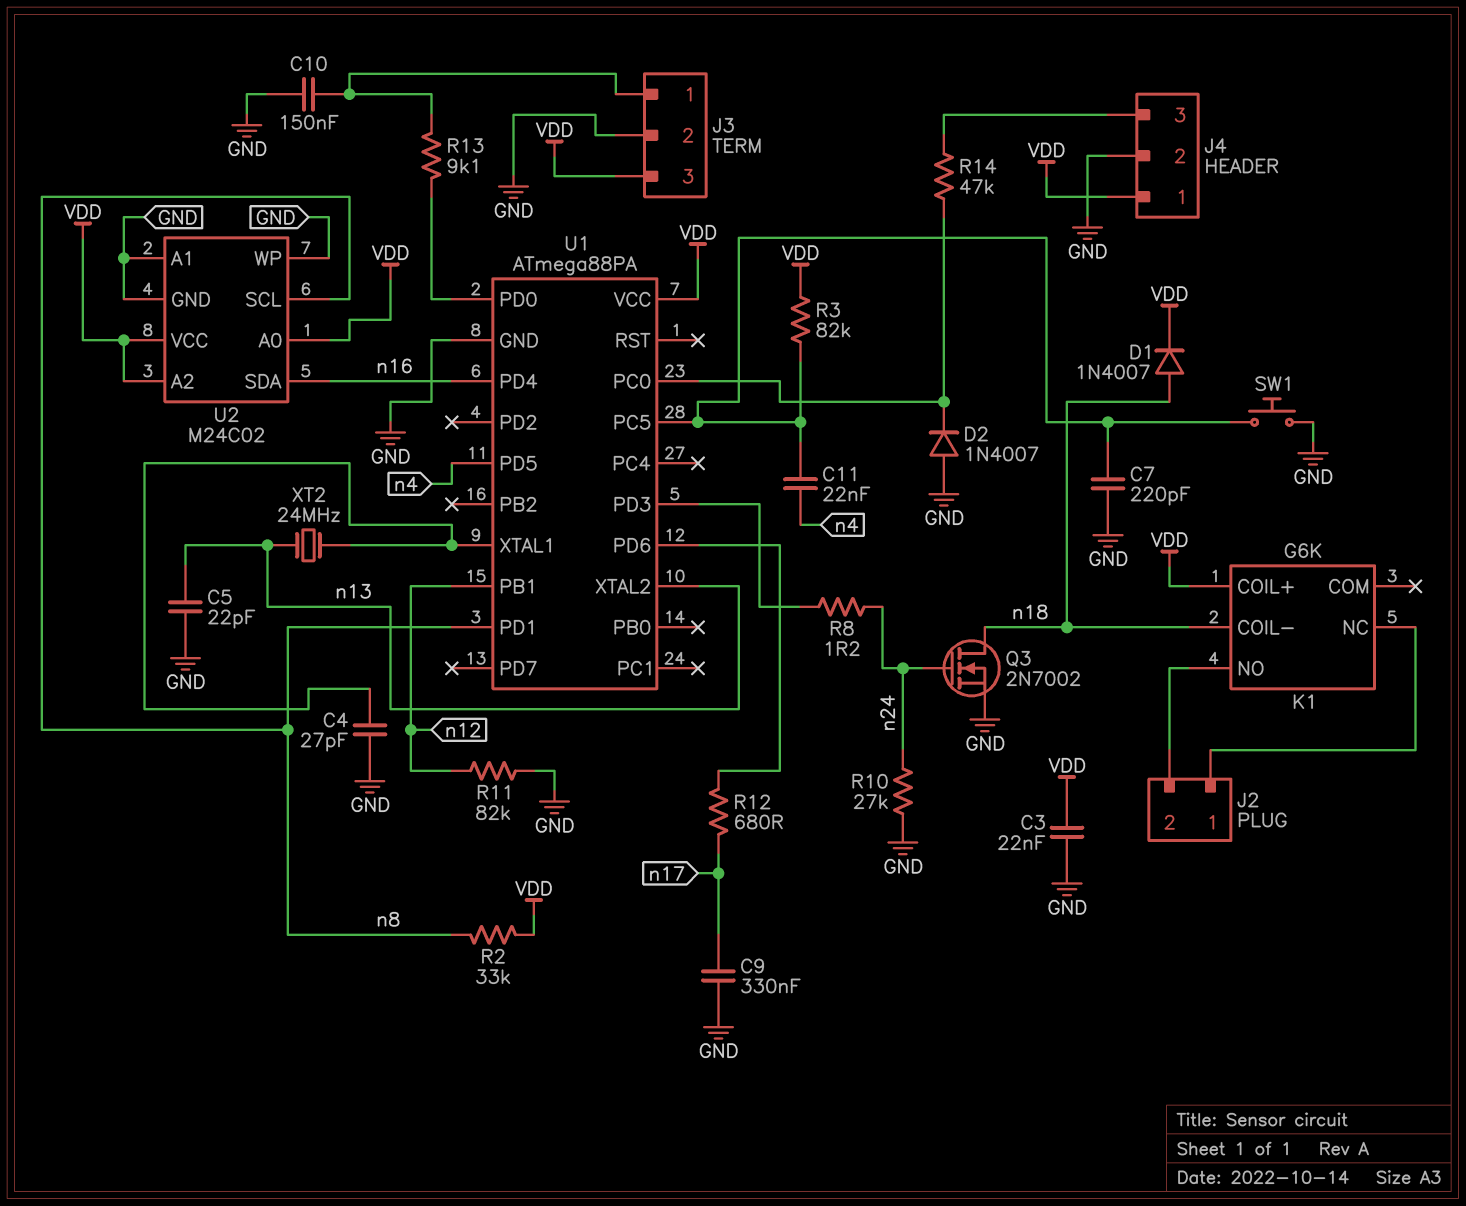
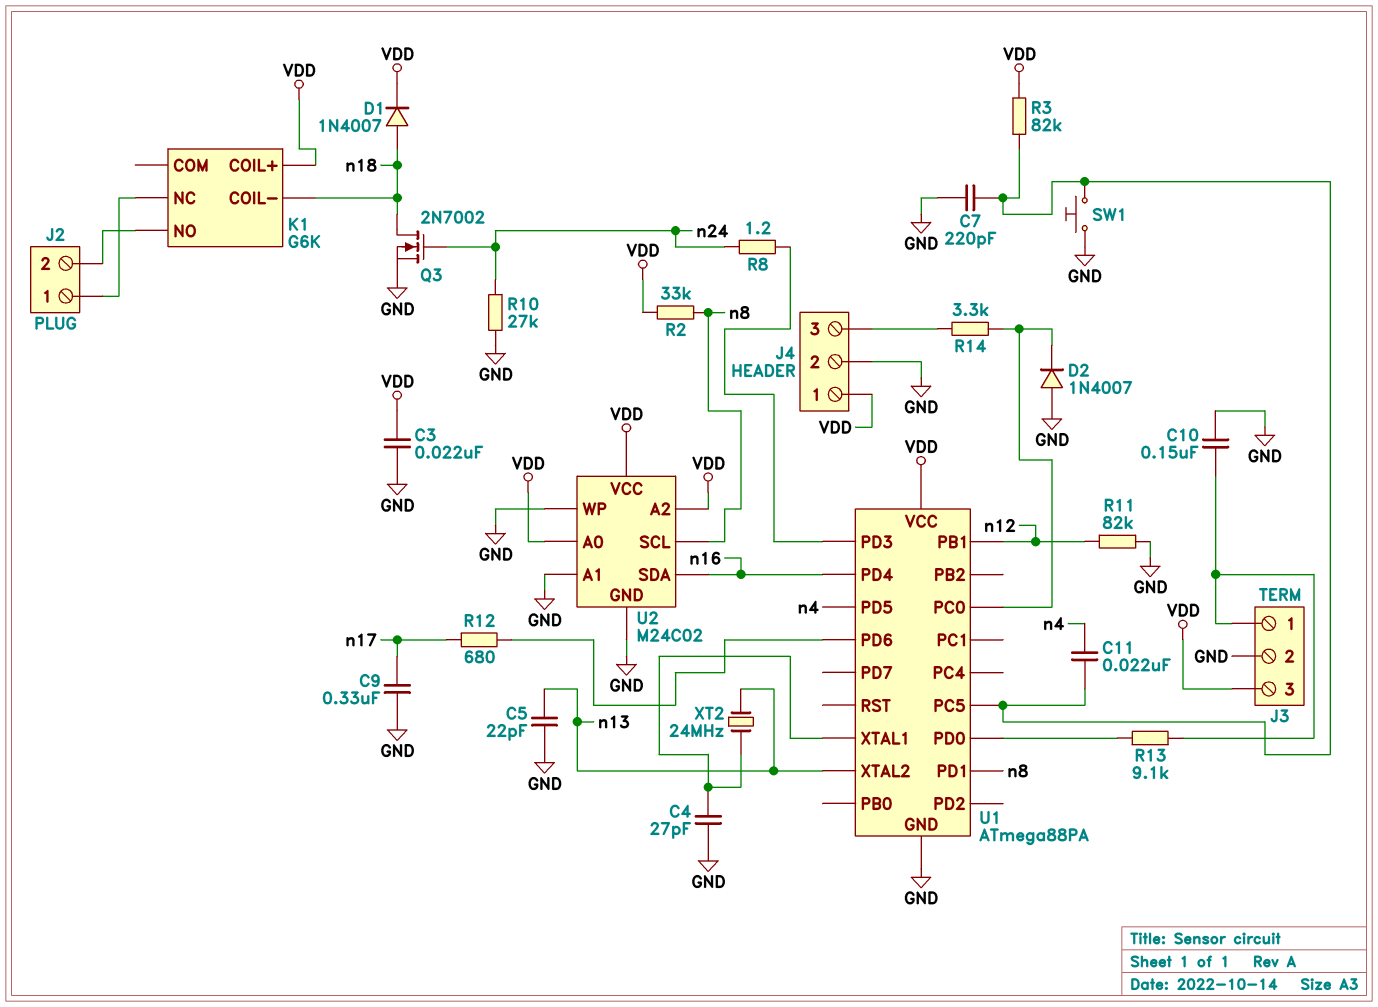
R14: 47k (J4/3, U1/PC0) -> 3.3k (J4/3, U1/PC0)

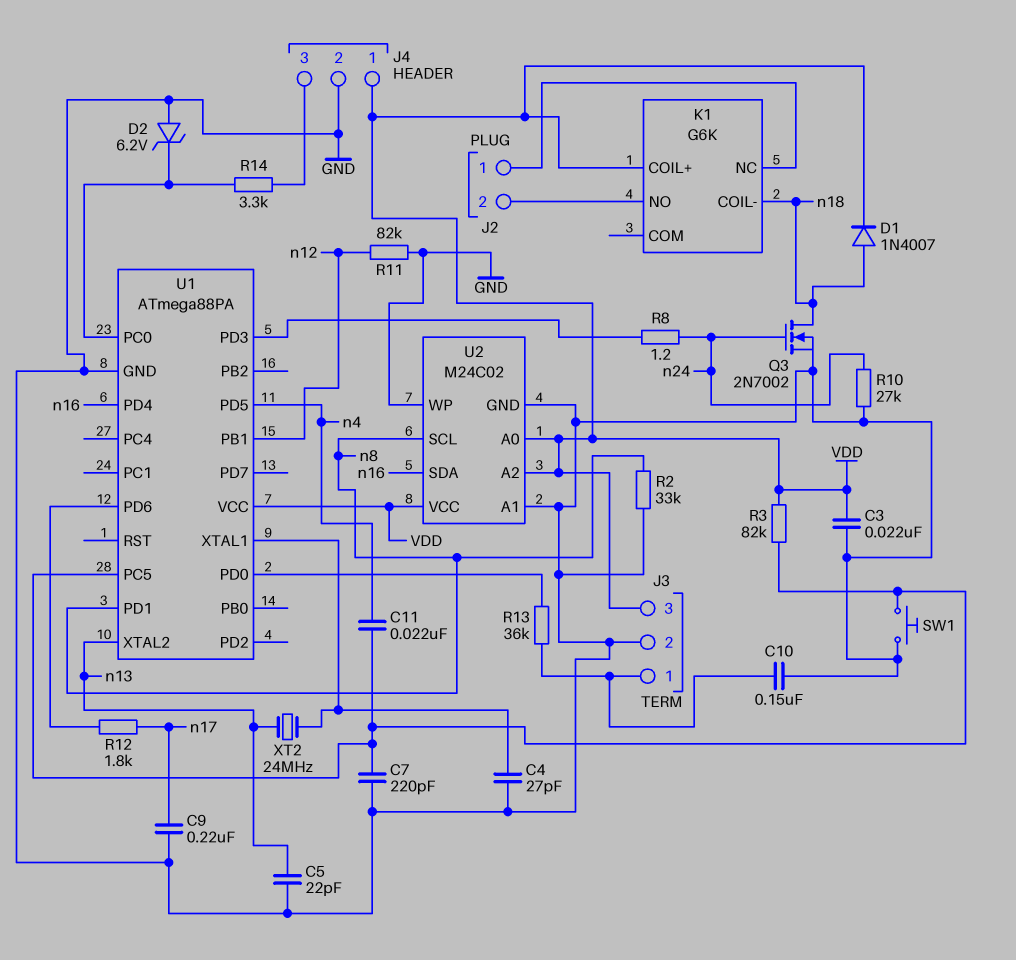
C9: 330nF (GND, n17) -> 220nF (GND, n17)
D2: diode 1N4007 (A GND, K U1/PC0) -> zener 6.2V (A GND, K U1/PC0)
R2: 33k (VDD, n8) -> 33k (GND, n8)
R12: 680 (U1/PD6, n17) -> 1.8k (U1/PD6, n17)
R13: 9.1k (J3/1, U1/PD0) -> 36k (J3/1, U1/PD0)

